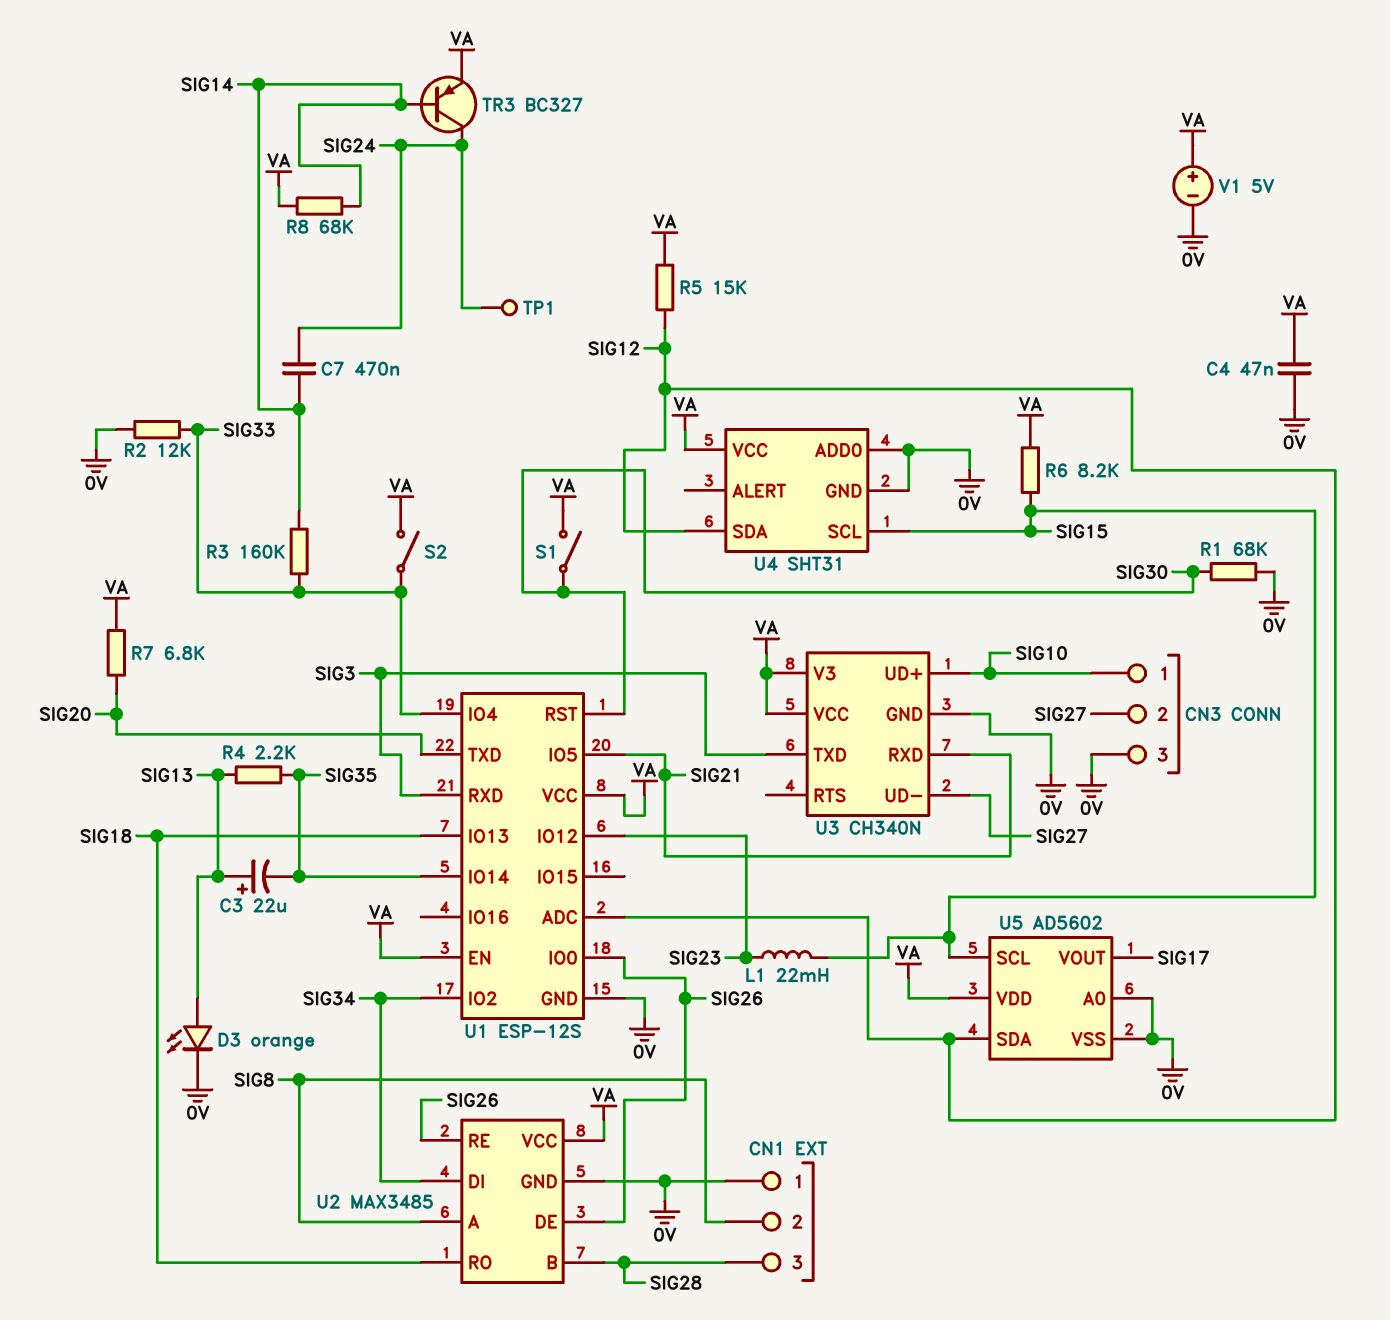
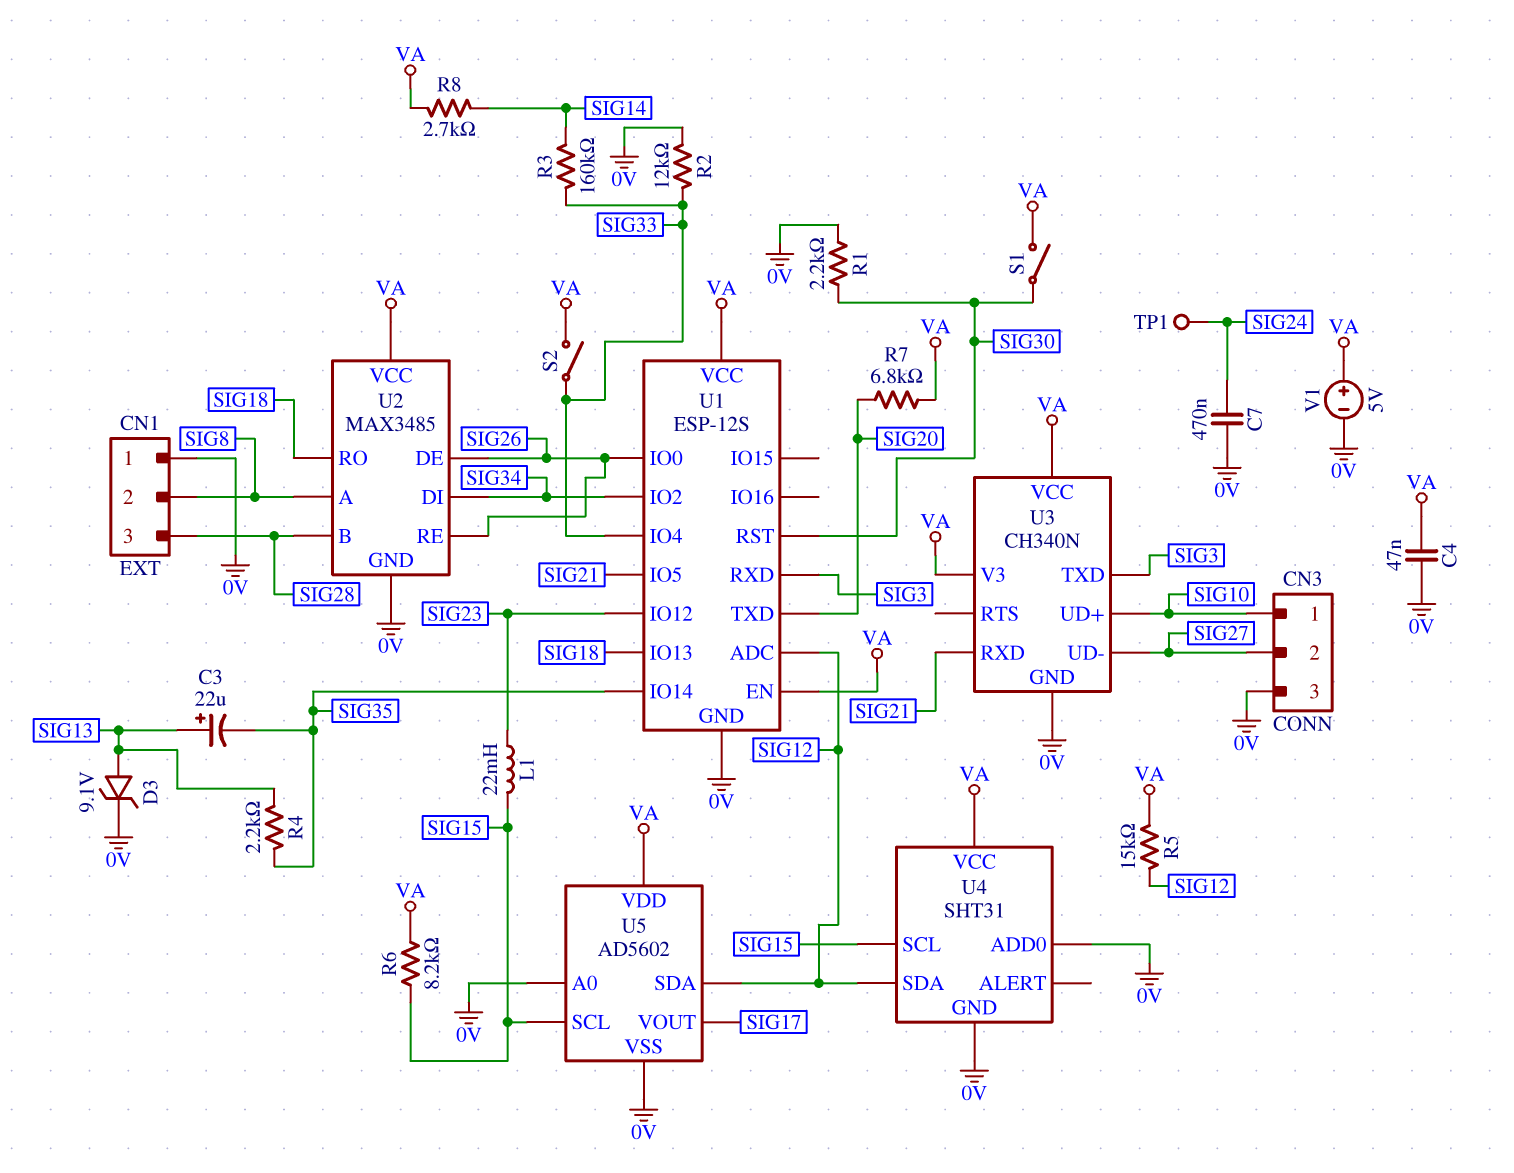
C7: 470nF (SIG14, SIG24) -> 470nF (0V, SIG24)
D3: LED orange (A SIG13, K 0V) -> zener 9.1V (A SIG13, K 0V)
R1: 68k (0V, SIG30) -> 2.2k (0V, SIG30)
R8: 68k (SIG14, VA) -> 2.7k (SIG14, VA)
TR3: PNP BC327 (B SIG14, C SIG24, E VA) -> none

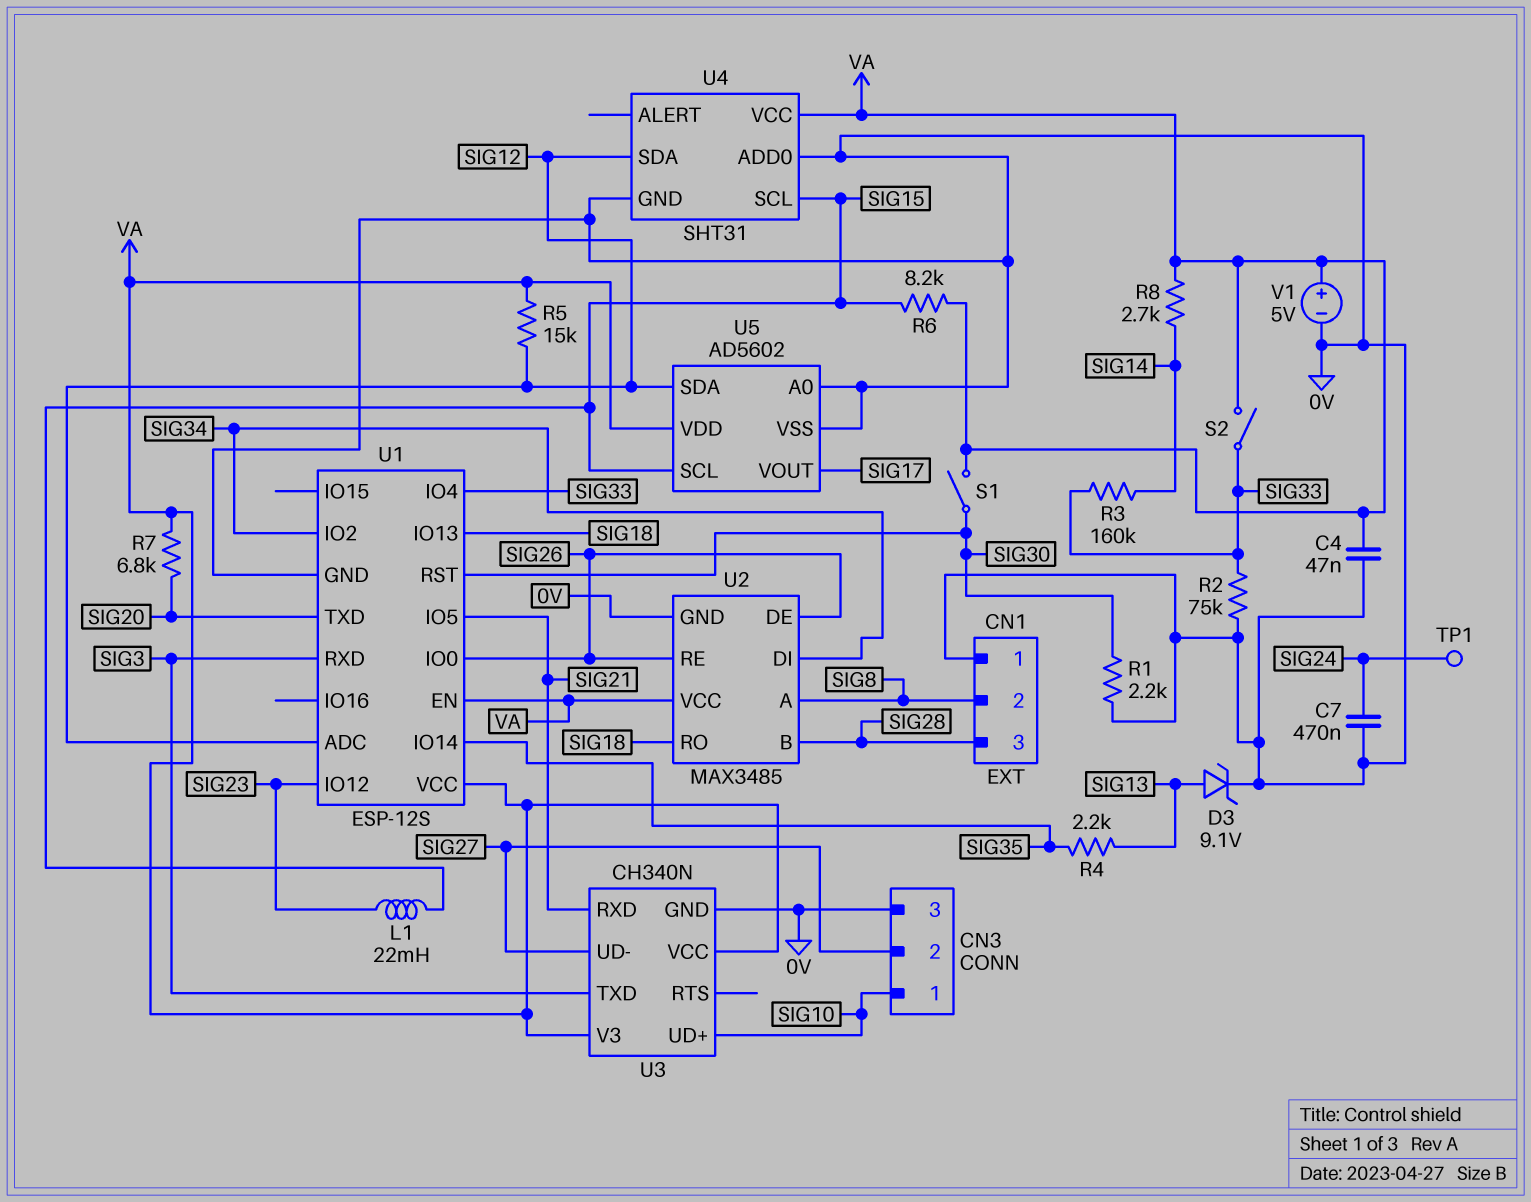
C3: 22uF (plus SIG13, minus SIG35) -> none
R2: 12k (0V, SIG33) -> 75k (0V, SIG33)

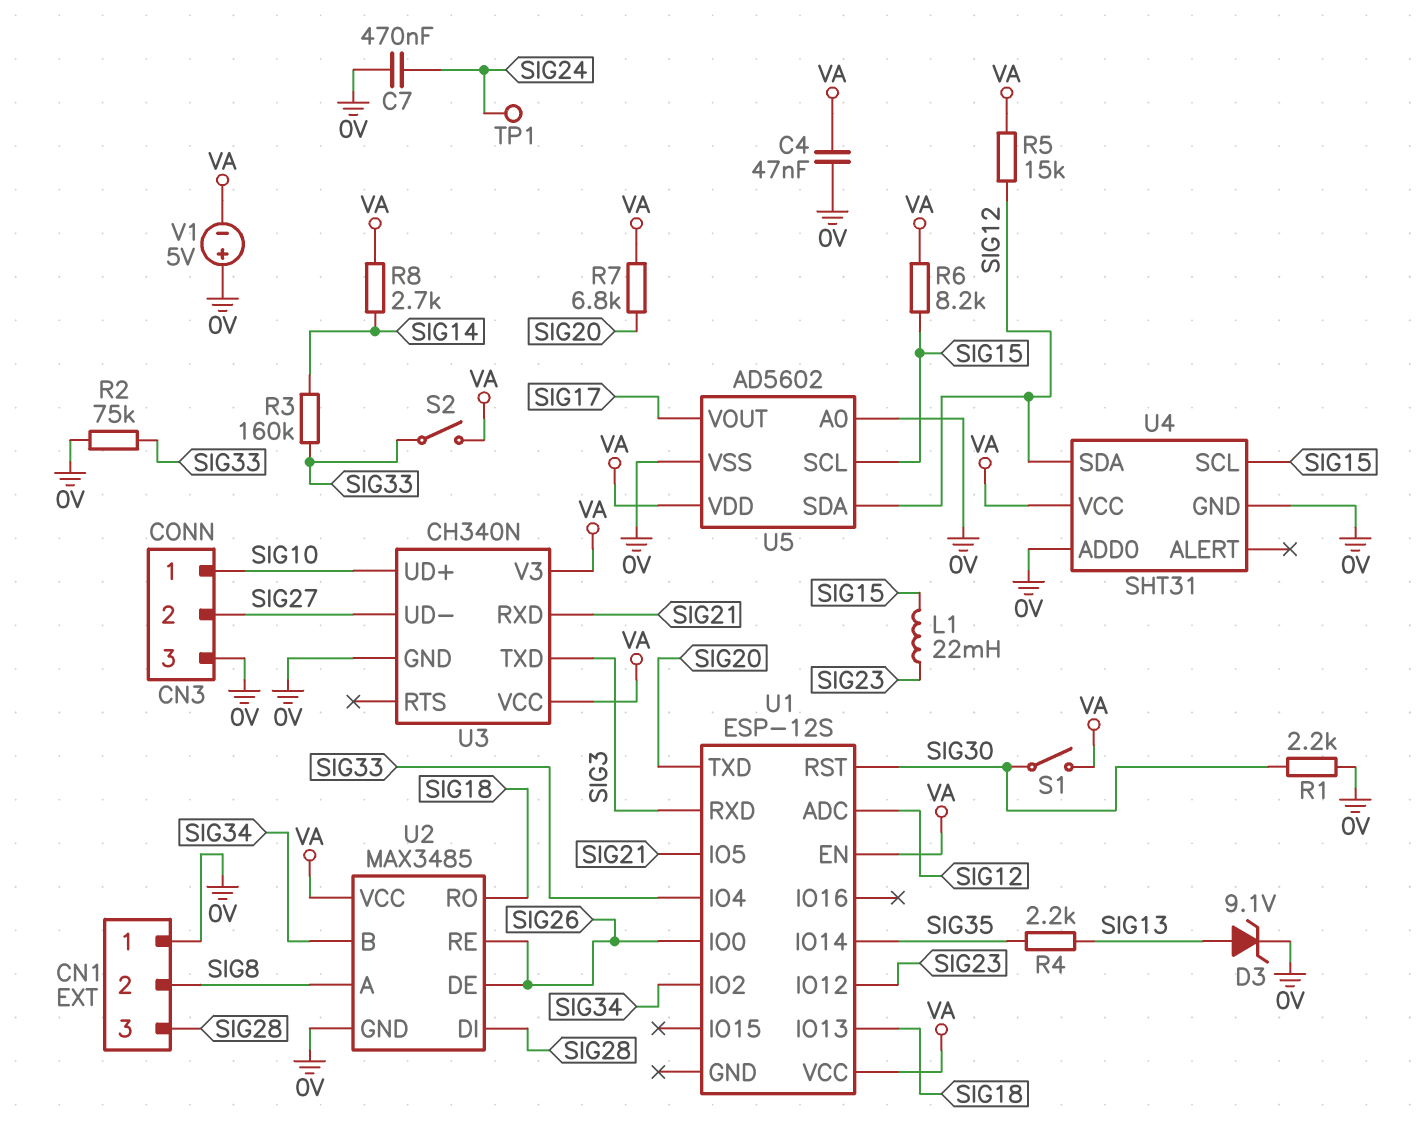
U1 pin GND: 0V -> none
U2 pin B: SIG28 -> SIG34
U2 pin DI: SIG34 -> SIG28
V1: 5V (plus VA, minus 0V) -> 5V (plus 0V, minus VA)

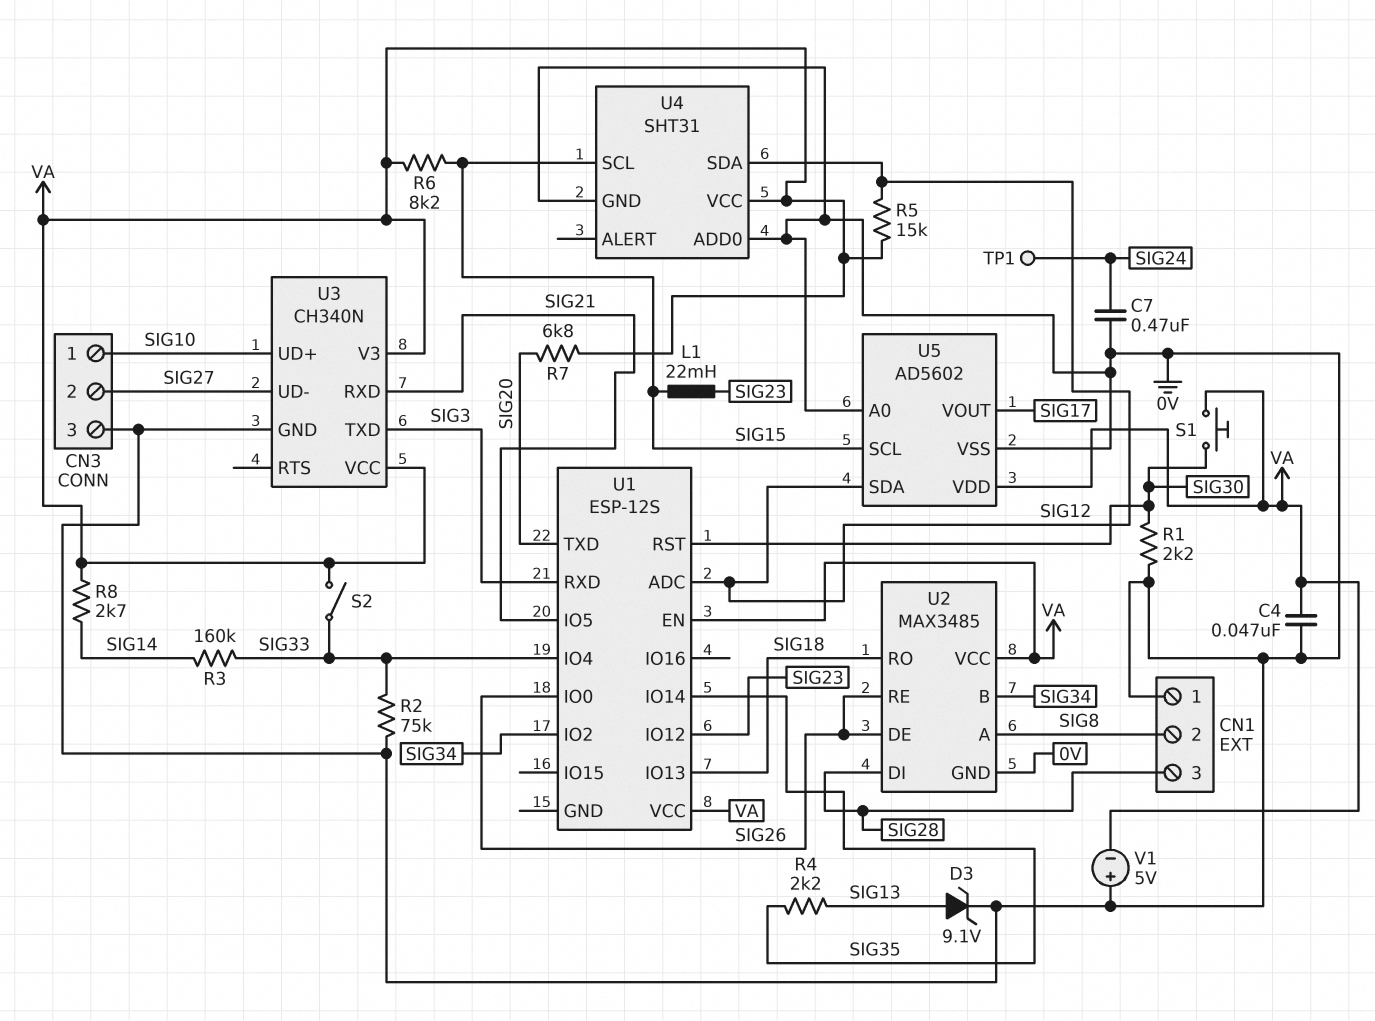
S1: switch (SIG30, VA) -> button (SIG30, VA)

